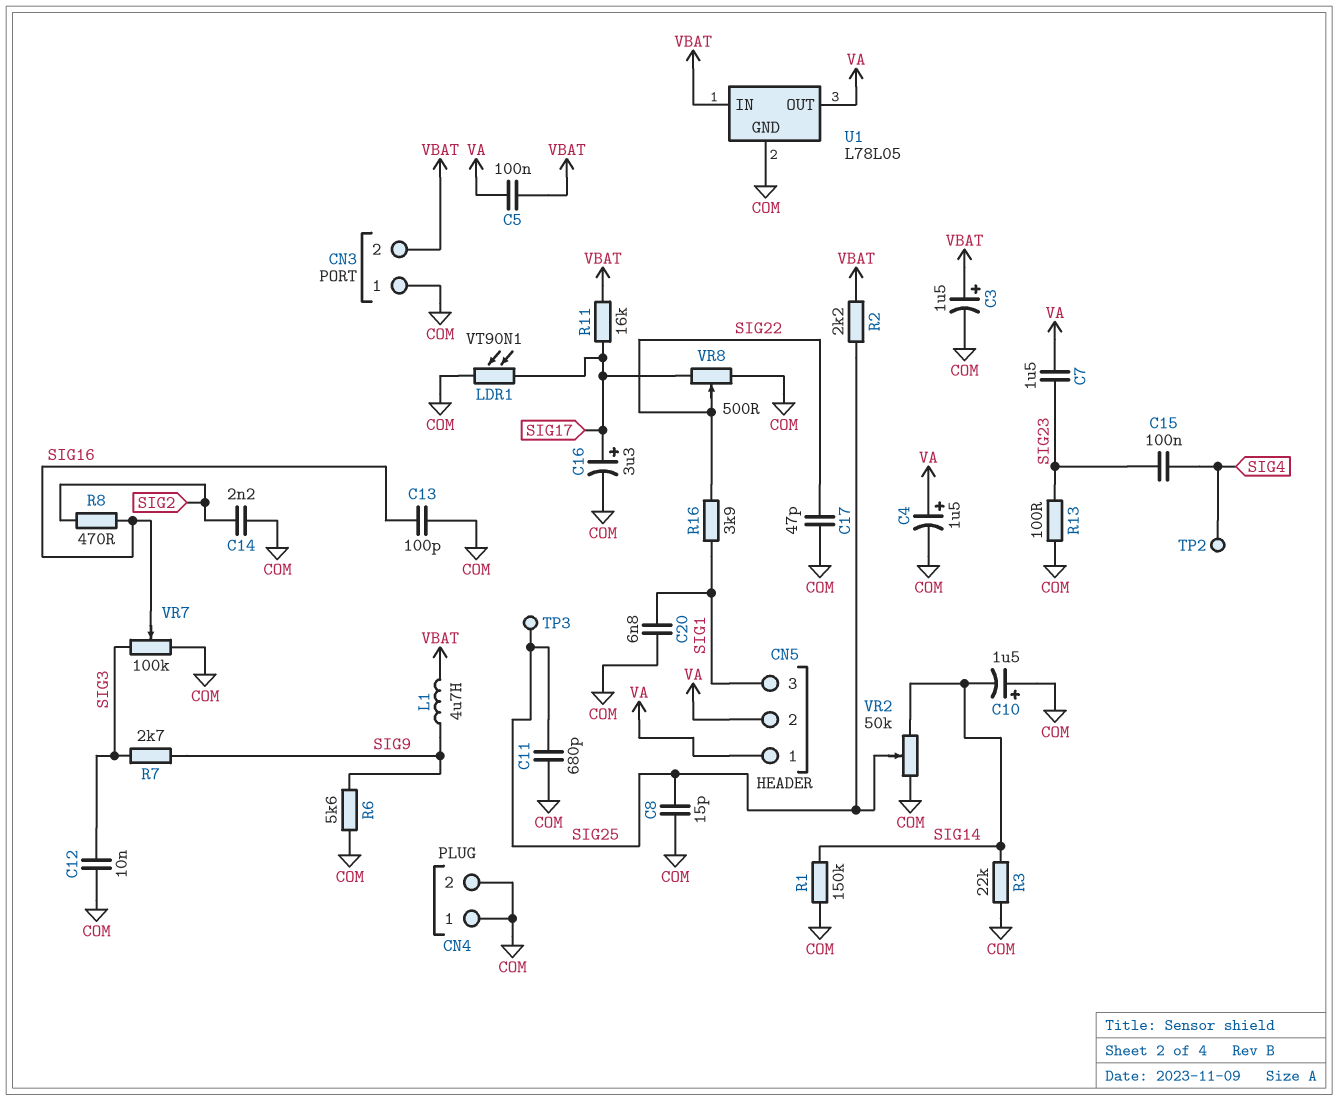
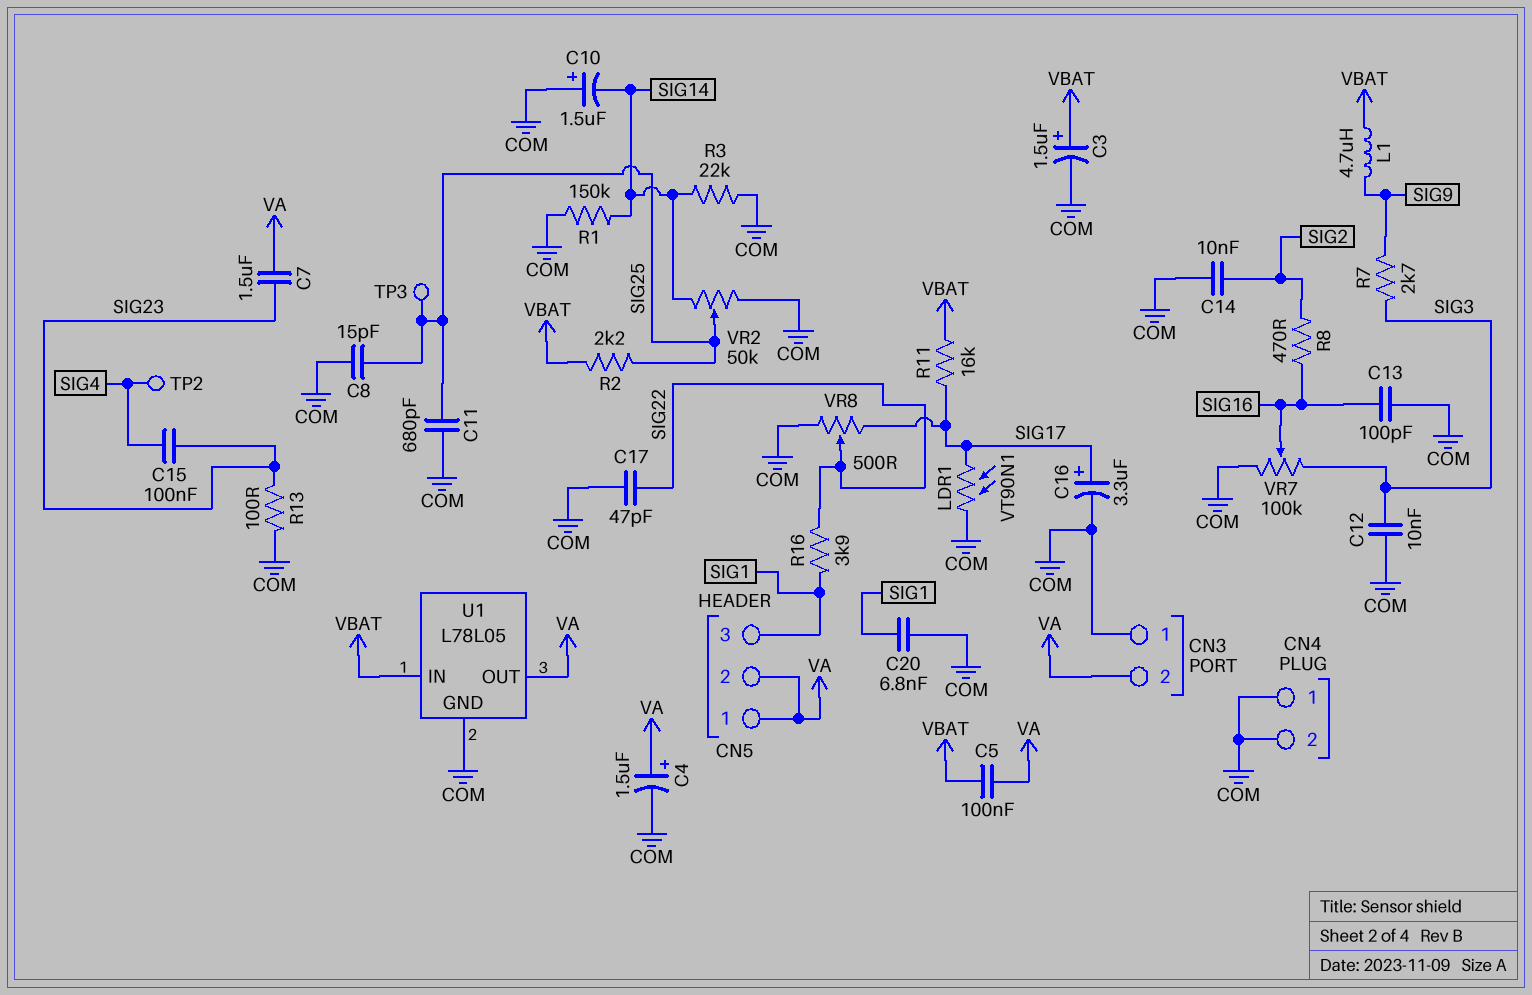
C14: 2.2nF (COM, SIG2) -> 10nF (COM, SIG2)
CN3 pin 2: VBAT -> VA
R6: 5.6k (COM, SIG9) -> none

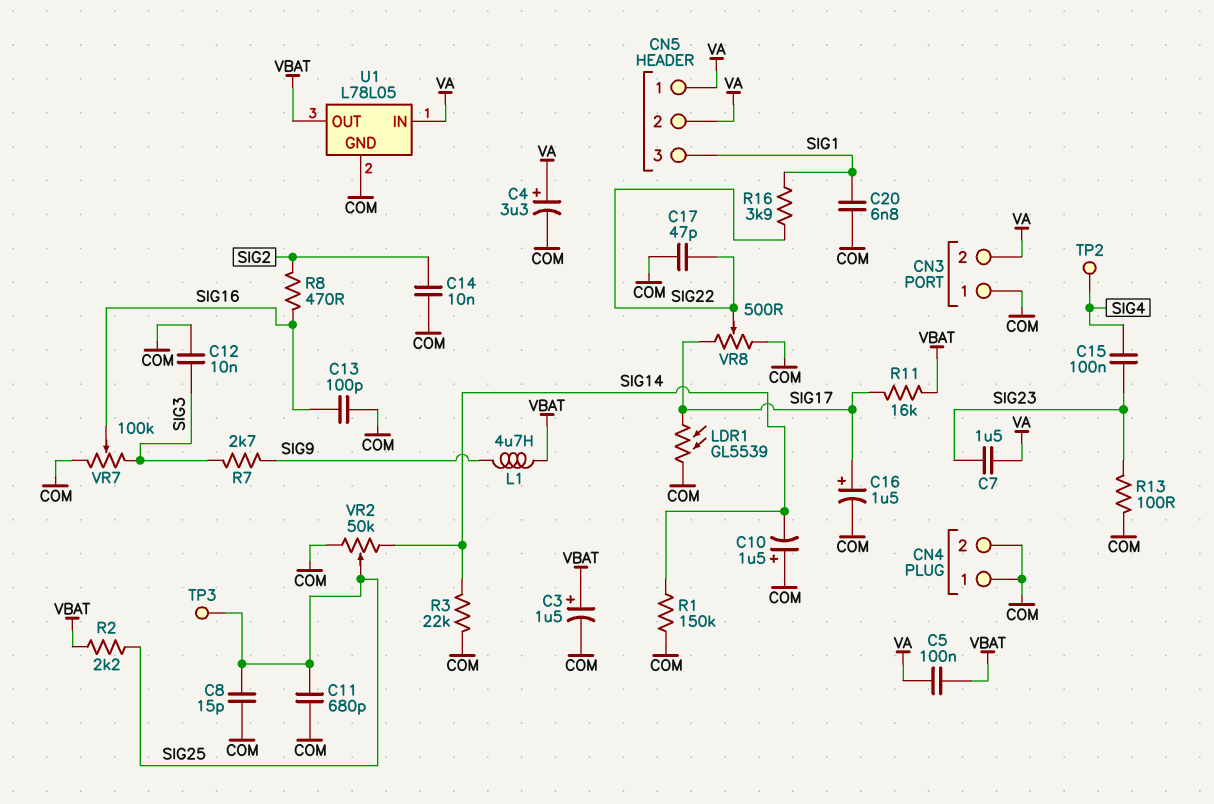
C4: 1.5uF (plus VA, minus COM) -> 3.3uF (plus VA, minus COM)
C16: 3.3uF (plus SIG17, minus COM) -> 1.5uF (plus SIG17, minus COM)
LDR1: VT90N1 (COM, SIG17) -> GL5539 (COM, SIG17)
U1 pin IN: VBAT -> VA
U1 pin OUT: VA -> VBAT

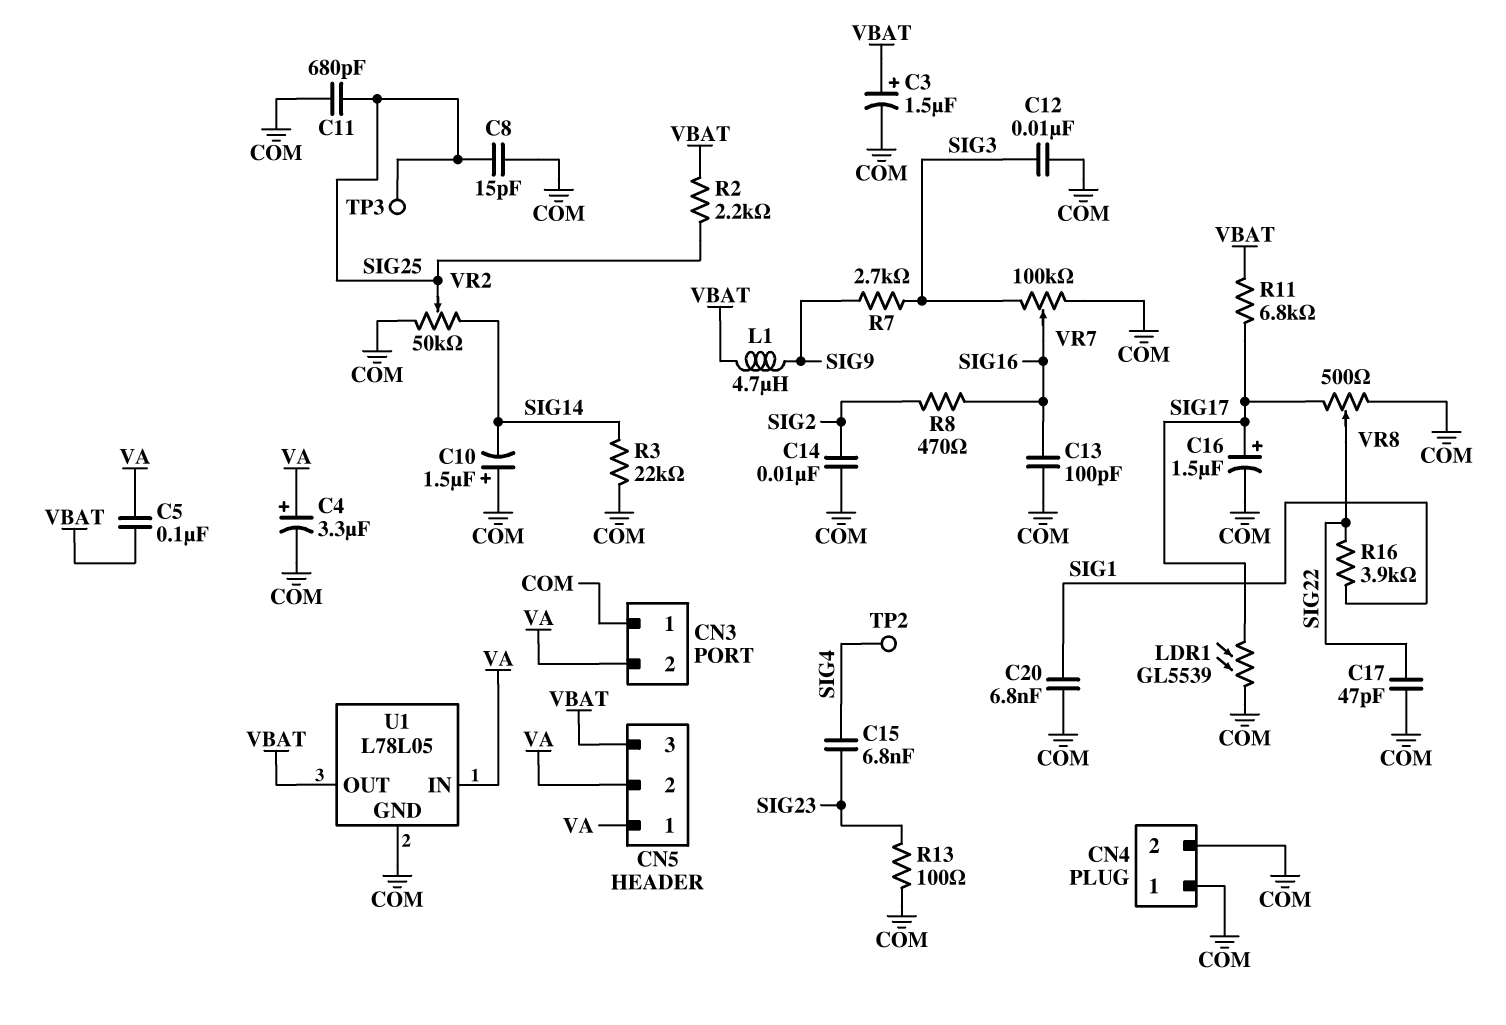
C7: 1.5uF (SIG23, VA) -> none
C15: 100nF (SIG4, SIG23) -> 6.8nF (SIG4, SIG23)
CN5 pin 3: SIG1 -> VBAT
R1: 150k (COM, SIG14) -> none
R11: 16k (SIG17, VBAT) -> 6.8k (SIG17, VBAT)

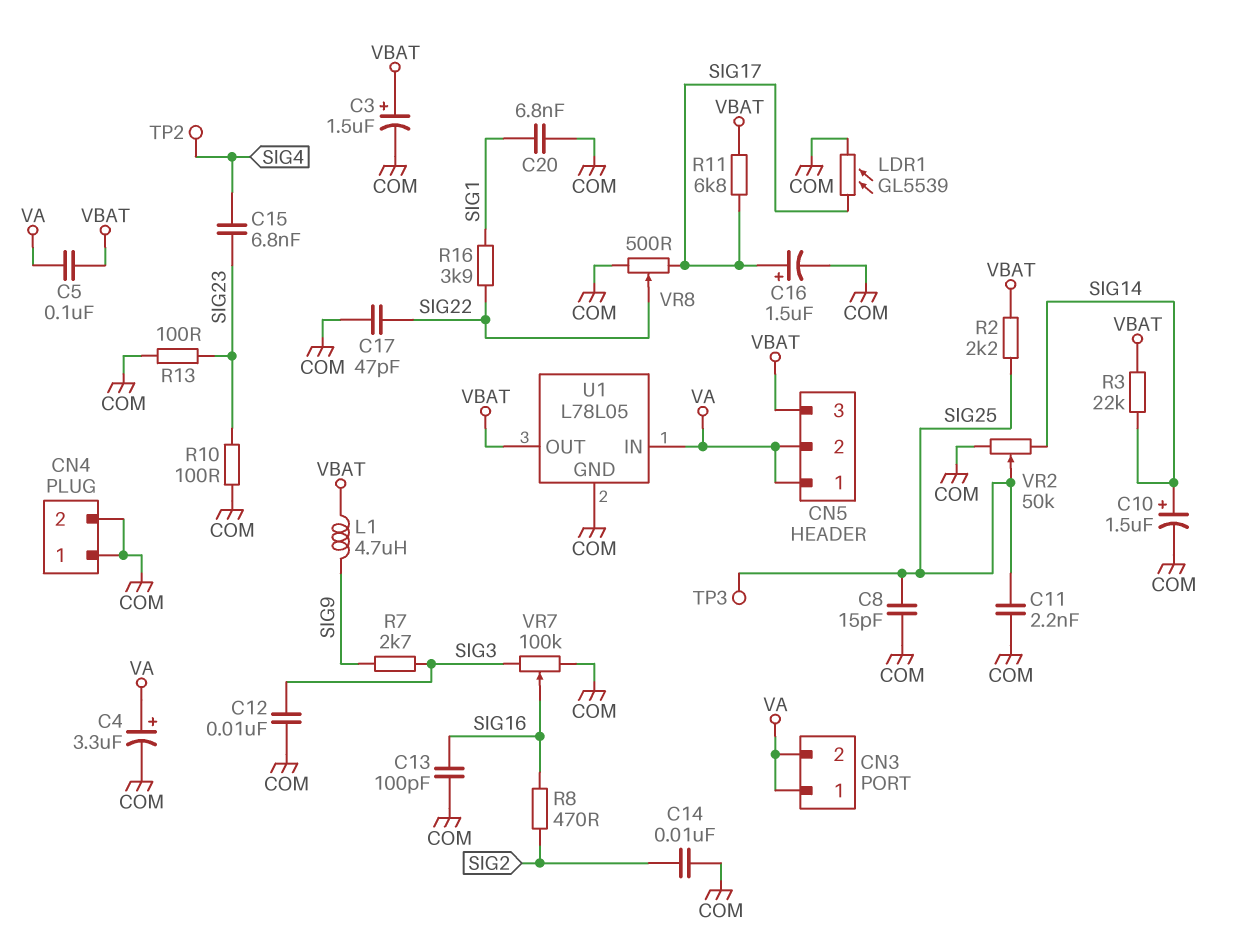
C10: 1.5uF (plus COM, minus SIG14) -> 1.5uF (plus SIG14, minus COM)
C11: 680pF (COM, SIG25) -> 2.2nF (COM, SIG25)
CN3 pin 1: COM -> VA
R3: 22k (COM, SIG14) -> 22k (SIG14, VBAT)
R10: none -> 100 (COM, SIG23)

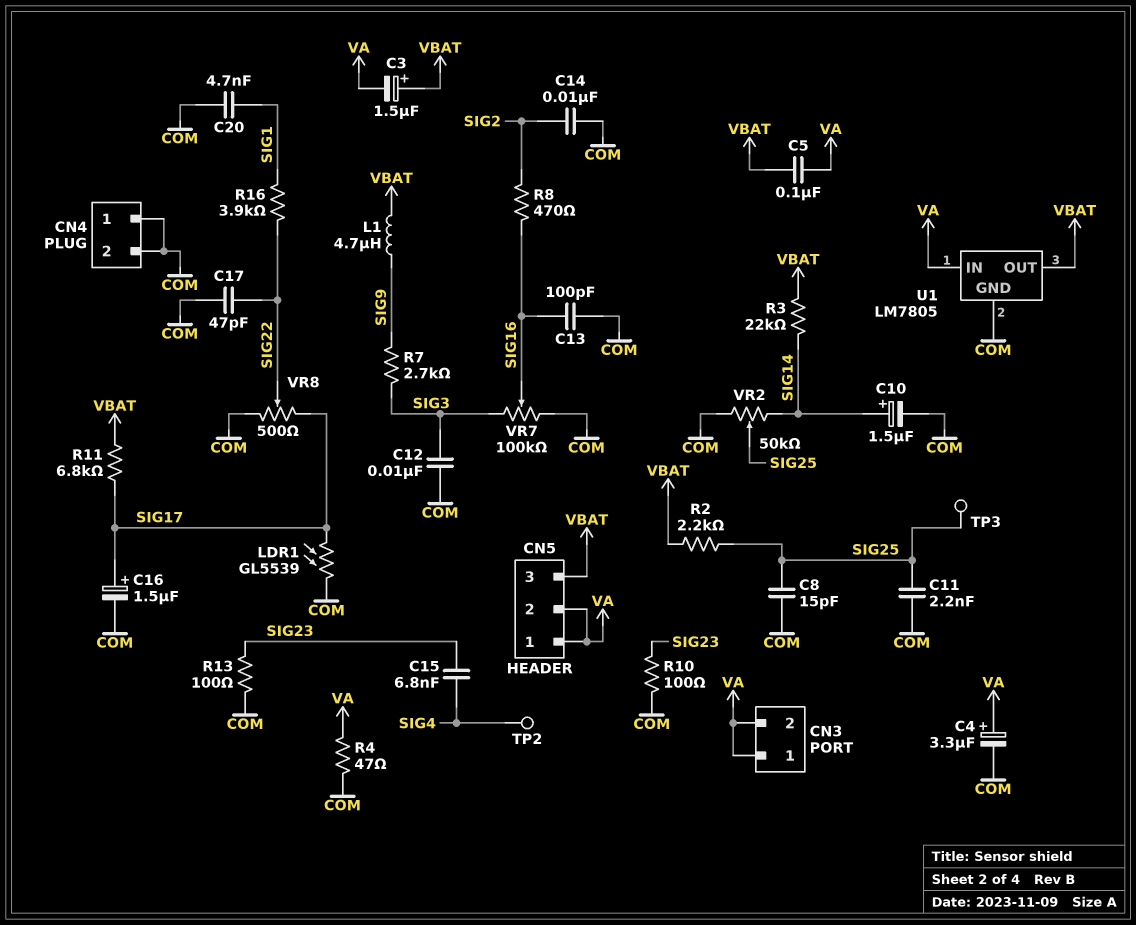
C3: 1.5uF (plus VBAT, minus COM) -> 1.5uF (plus VBAT, minus VA)
C20: 6.8nF (COM, SIG1) -> 4.7nF (COM, SIG1)
R4: none -> 47 (COM, VA)
U1: L78L05 -> LM7805

